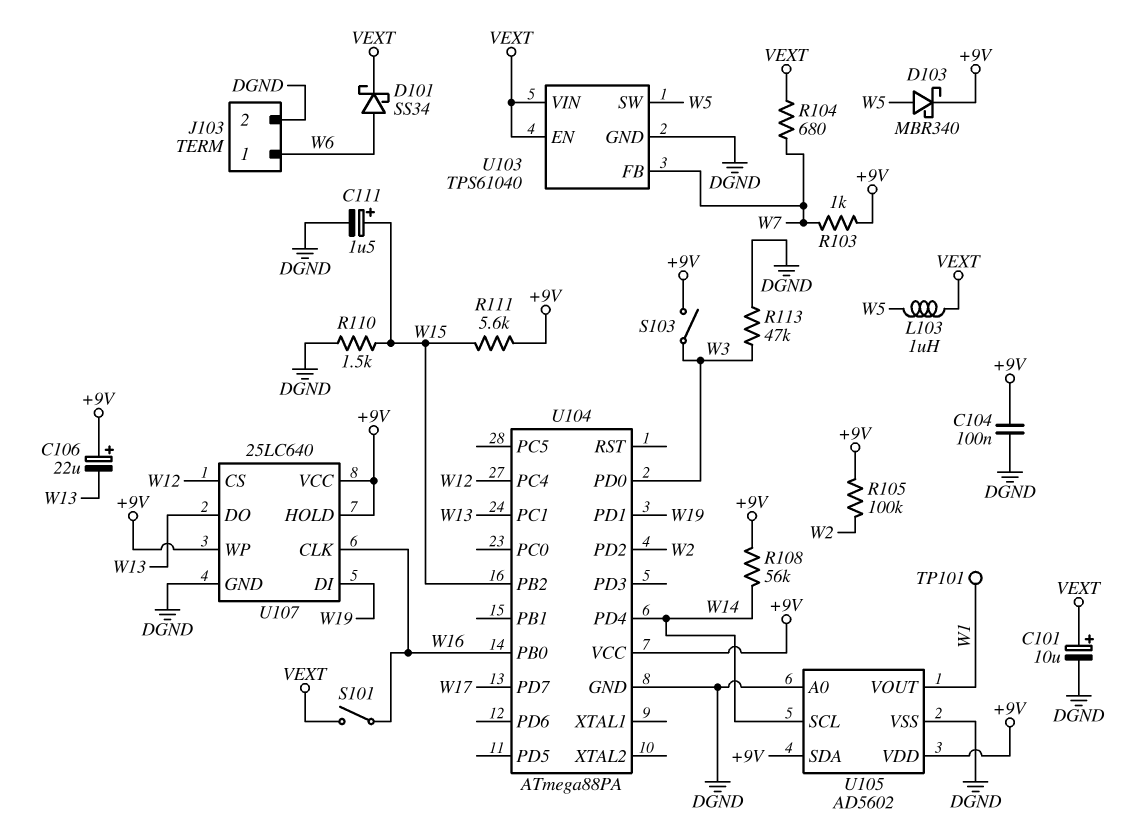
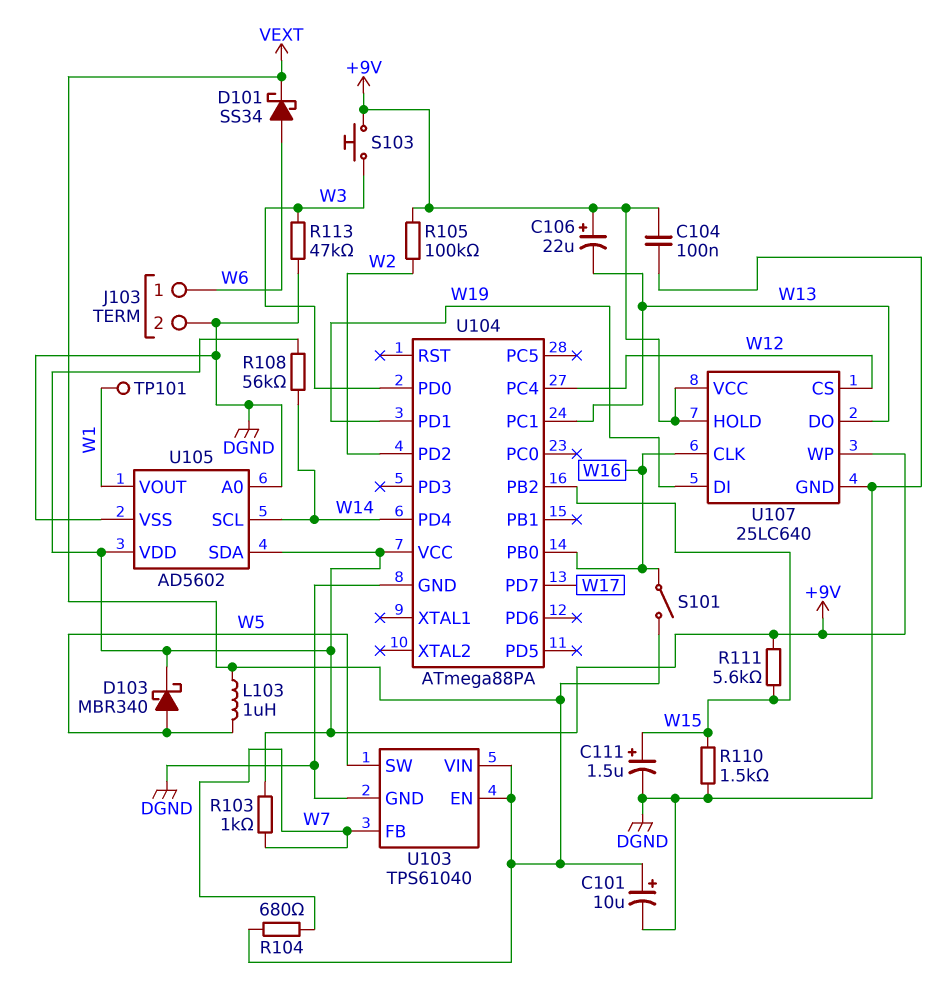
S103: switch (+9V, W3) -> button (+9V, W3)

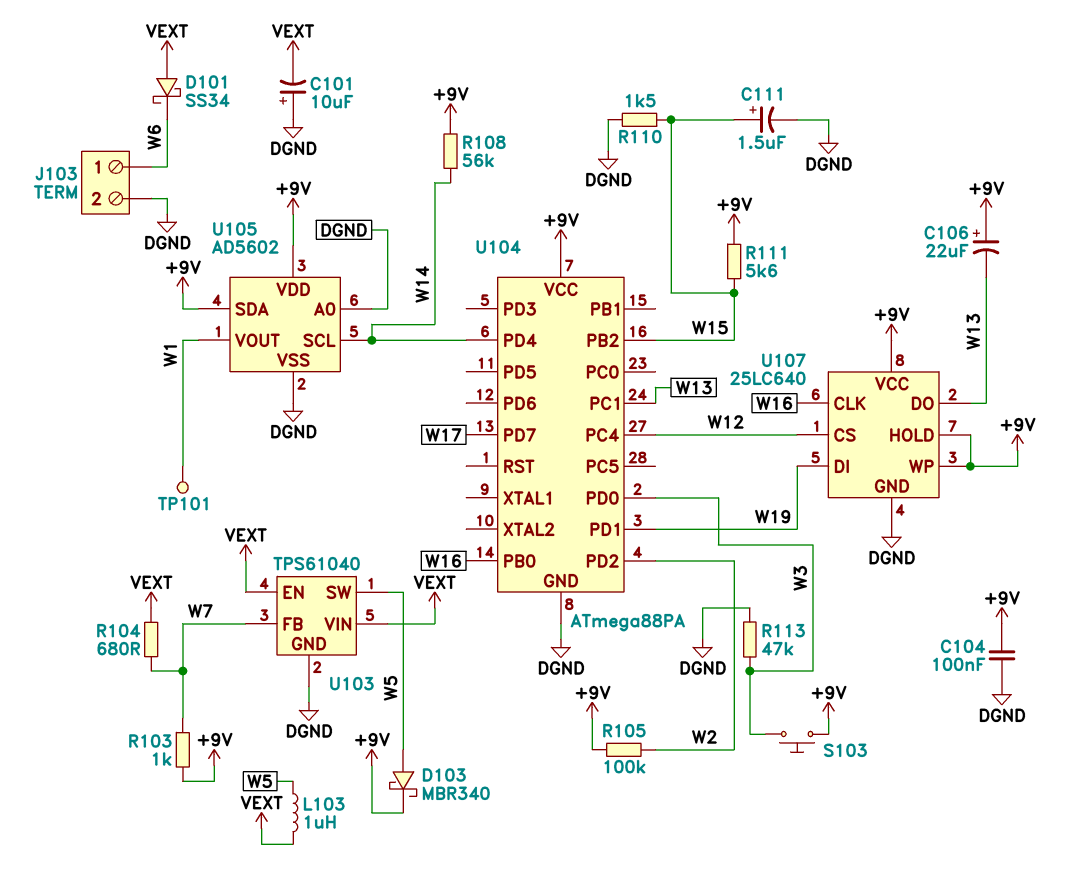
C101: 10uF (plus VEXT, minus DGND) -> 10uF (plus DGND, minus VEXT)
D101: schottky SS34 (A W6, K VEXT) -> schottky SS34 (A VEXT, K W6)
S101: switch (VEXT, W16) -> none

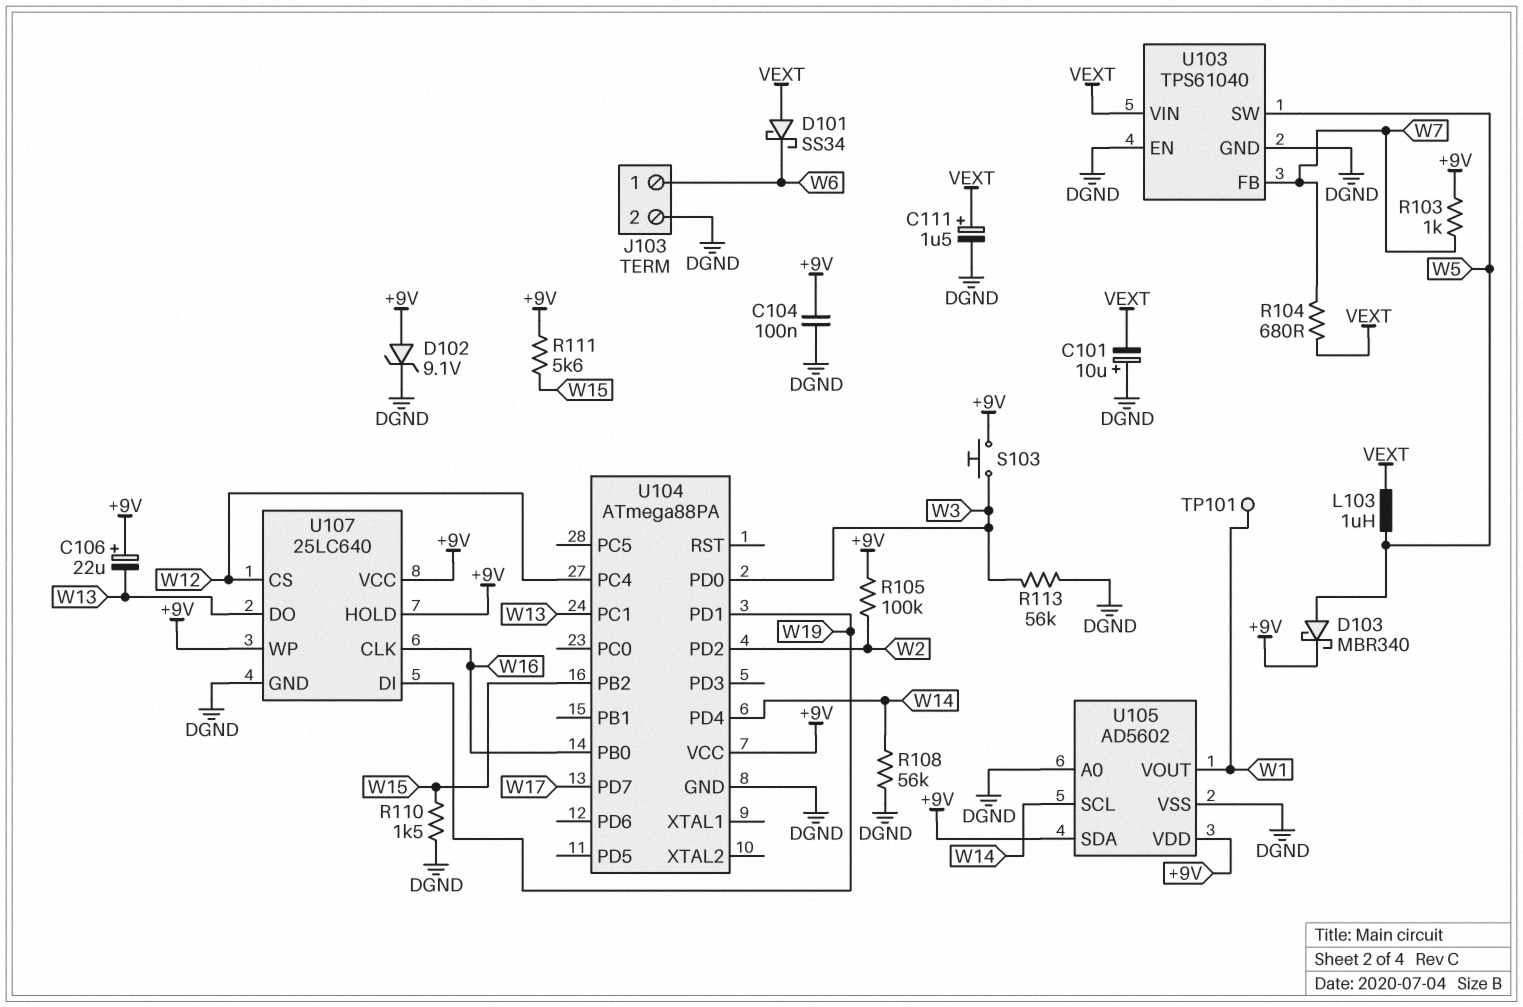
C111: 1.5uF (plus W15, minus DGND) -> 1.5uF (plus VEXT, minus DGND)
D102: none -> zener 9.1V (A +9V, K DGND)
R108: 56k (+9V, W14) -> 56k (DGND, W14)
R113: 47k (DGND, W3) -> 56k (DGND, W3)
U103 pin EN: VEXT -> DGND

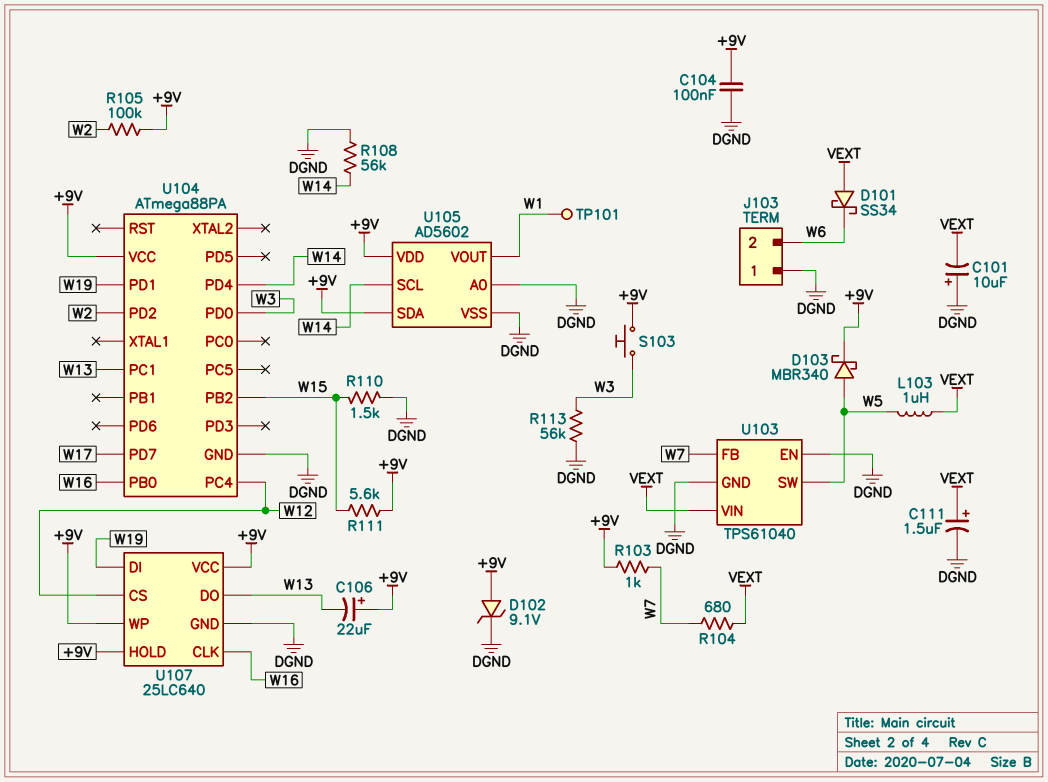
J103 pin 1: W6 -> DGND
J103 pin 2: DGND -> W6

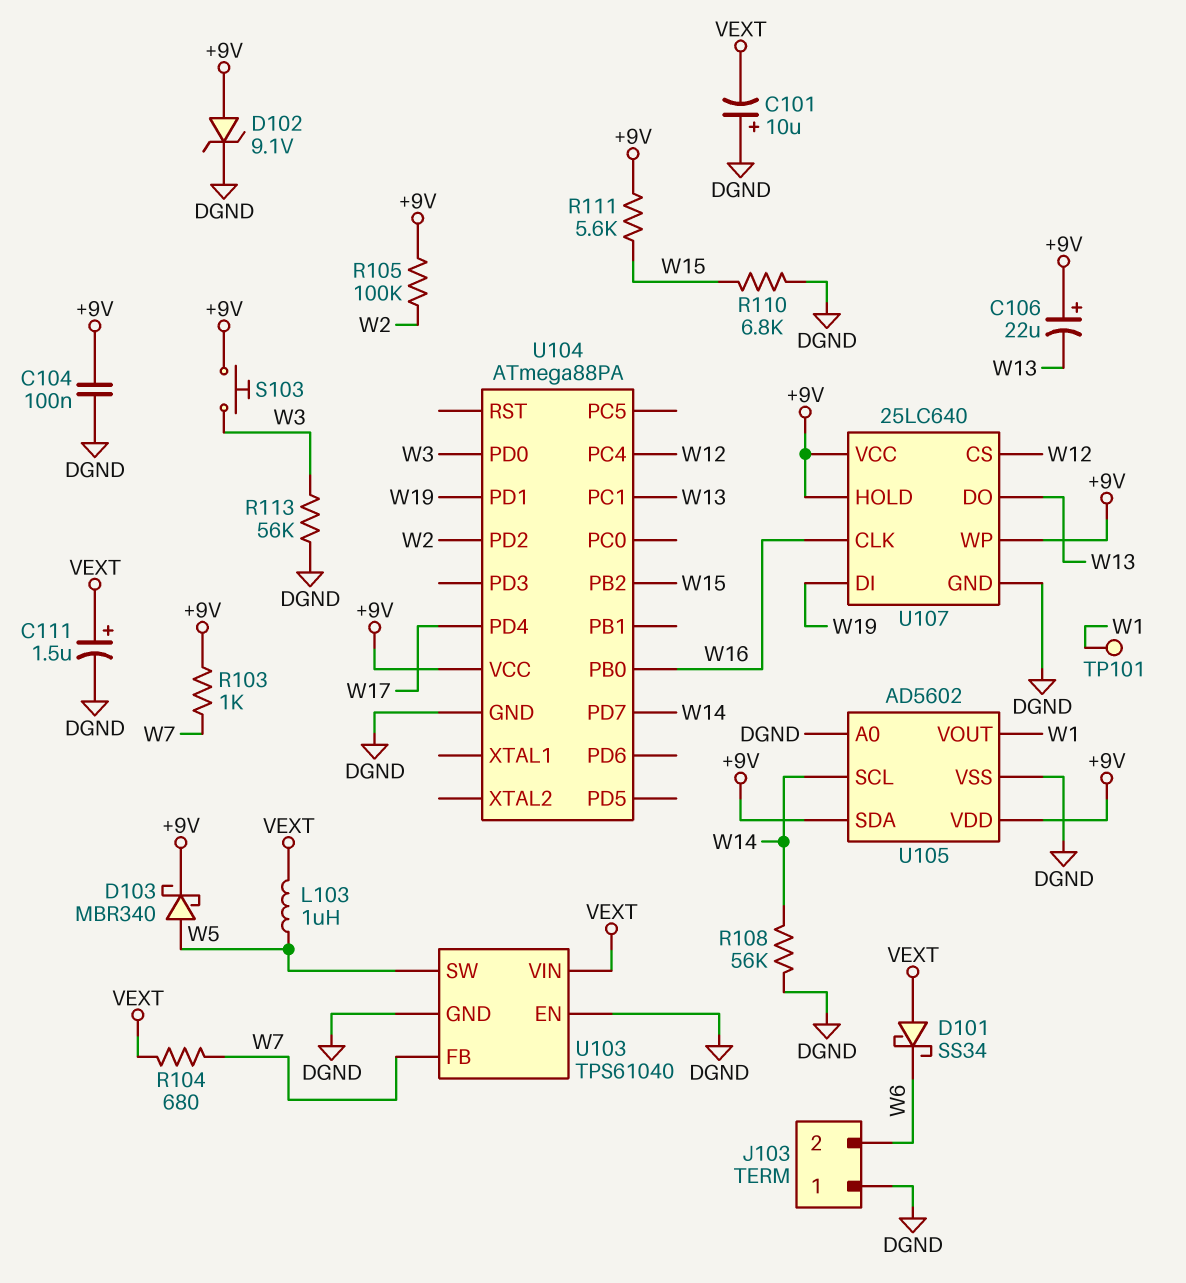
R110: 1.5k (DGND, W15) -> 6.8k (DGND, W15)
U104 pin PD4: W14 -> W17
U104 pin PD7: W17 -> W14

